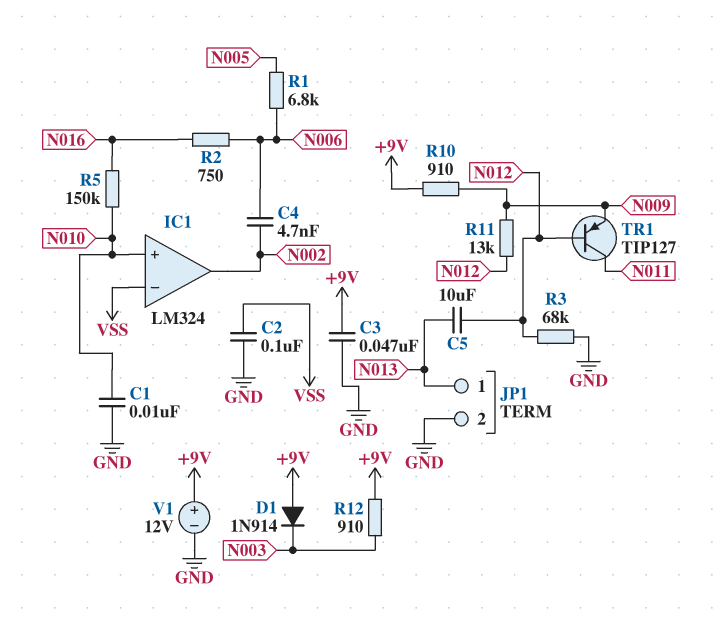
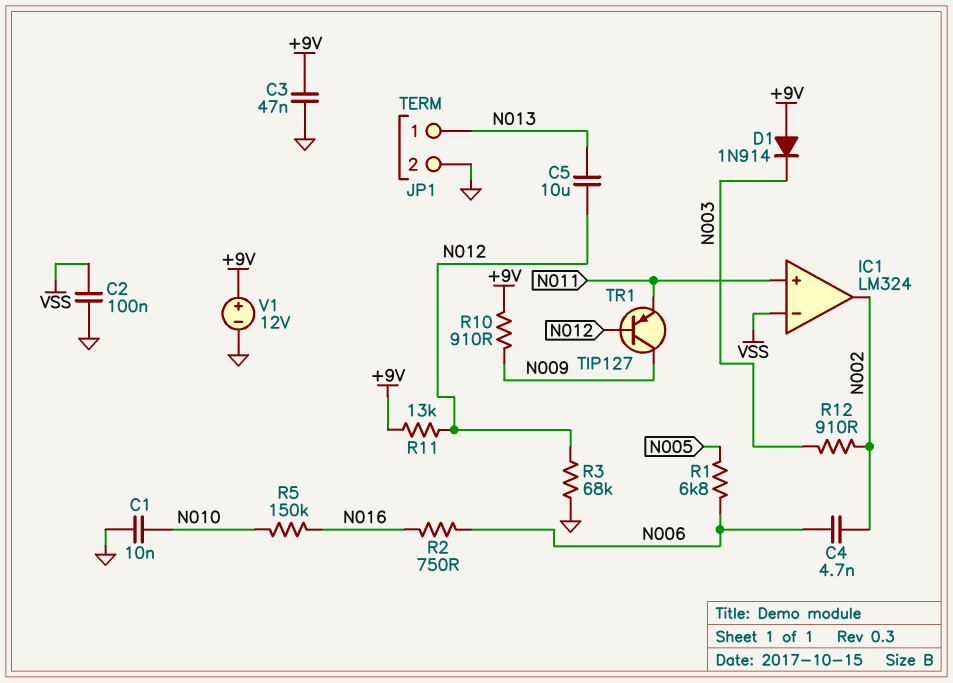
IC1 pin in+: N010 -> N011
R11: 13k (N009, N012) -> 13k (+9V, N012)
R12: 910 (+9V, N003) -> 910 (N002, N003)
TR1: PNP TIP127 (B N012, C N011, E N009) -> PNP TIP127 (B N012, C N009, E N011)

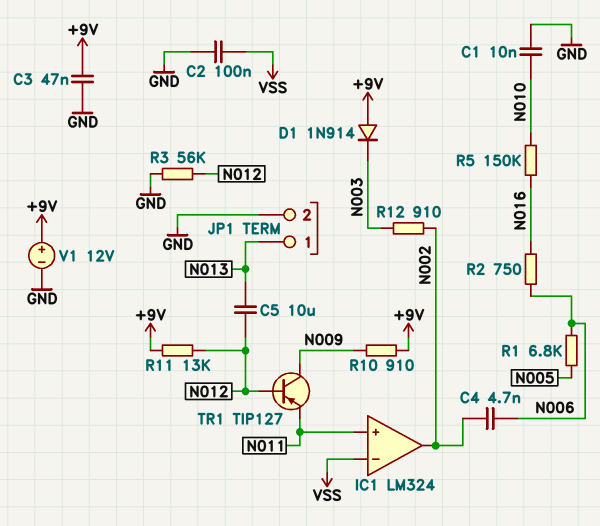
R3: 68k (GND, N012) -> 56k (GND, N012)

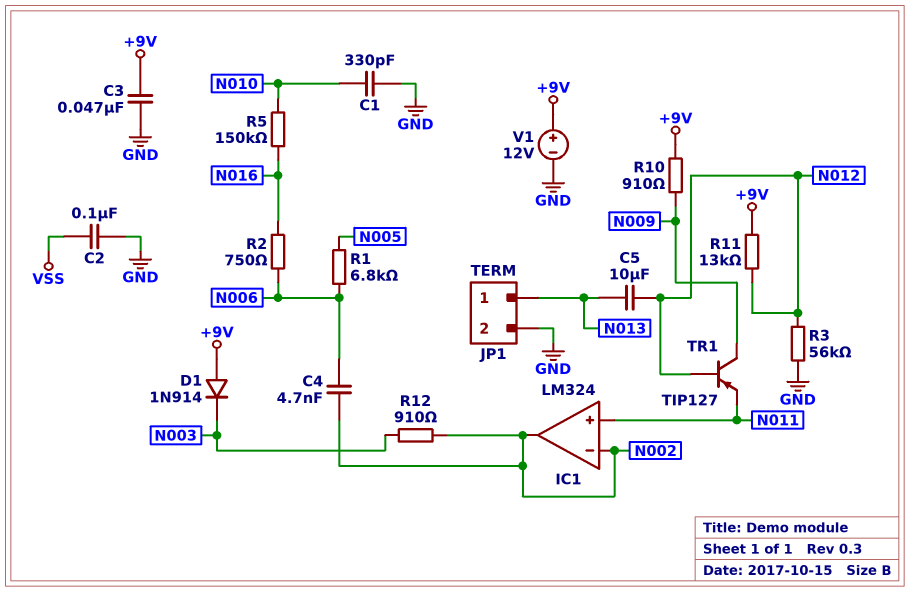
C1: 10nF (GND, N010) -> 330pF (GND, N010)
IC1 pin in-: VSS -> N002

